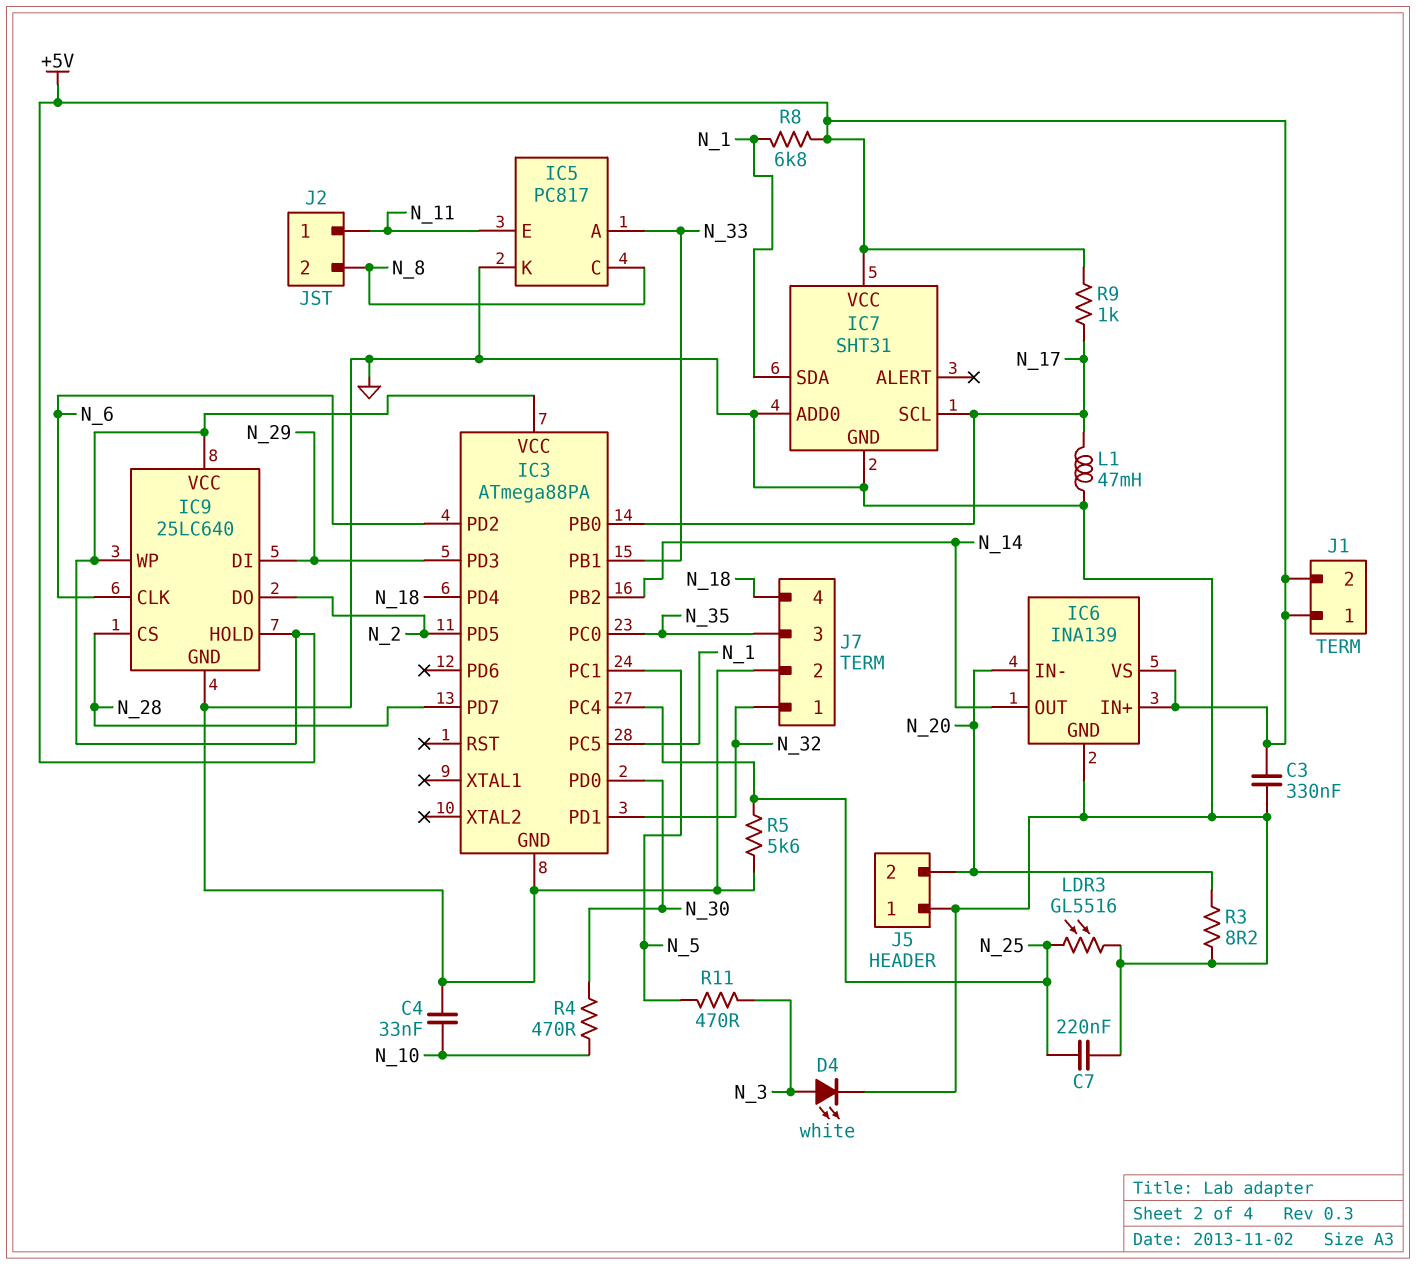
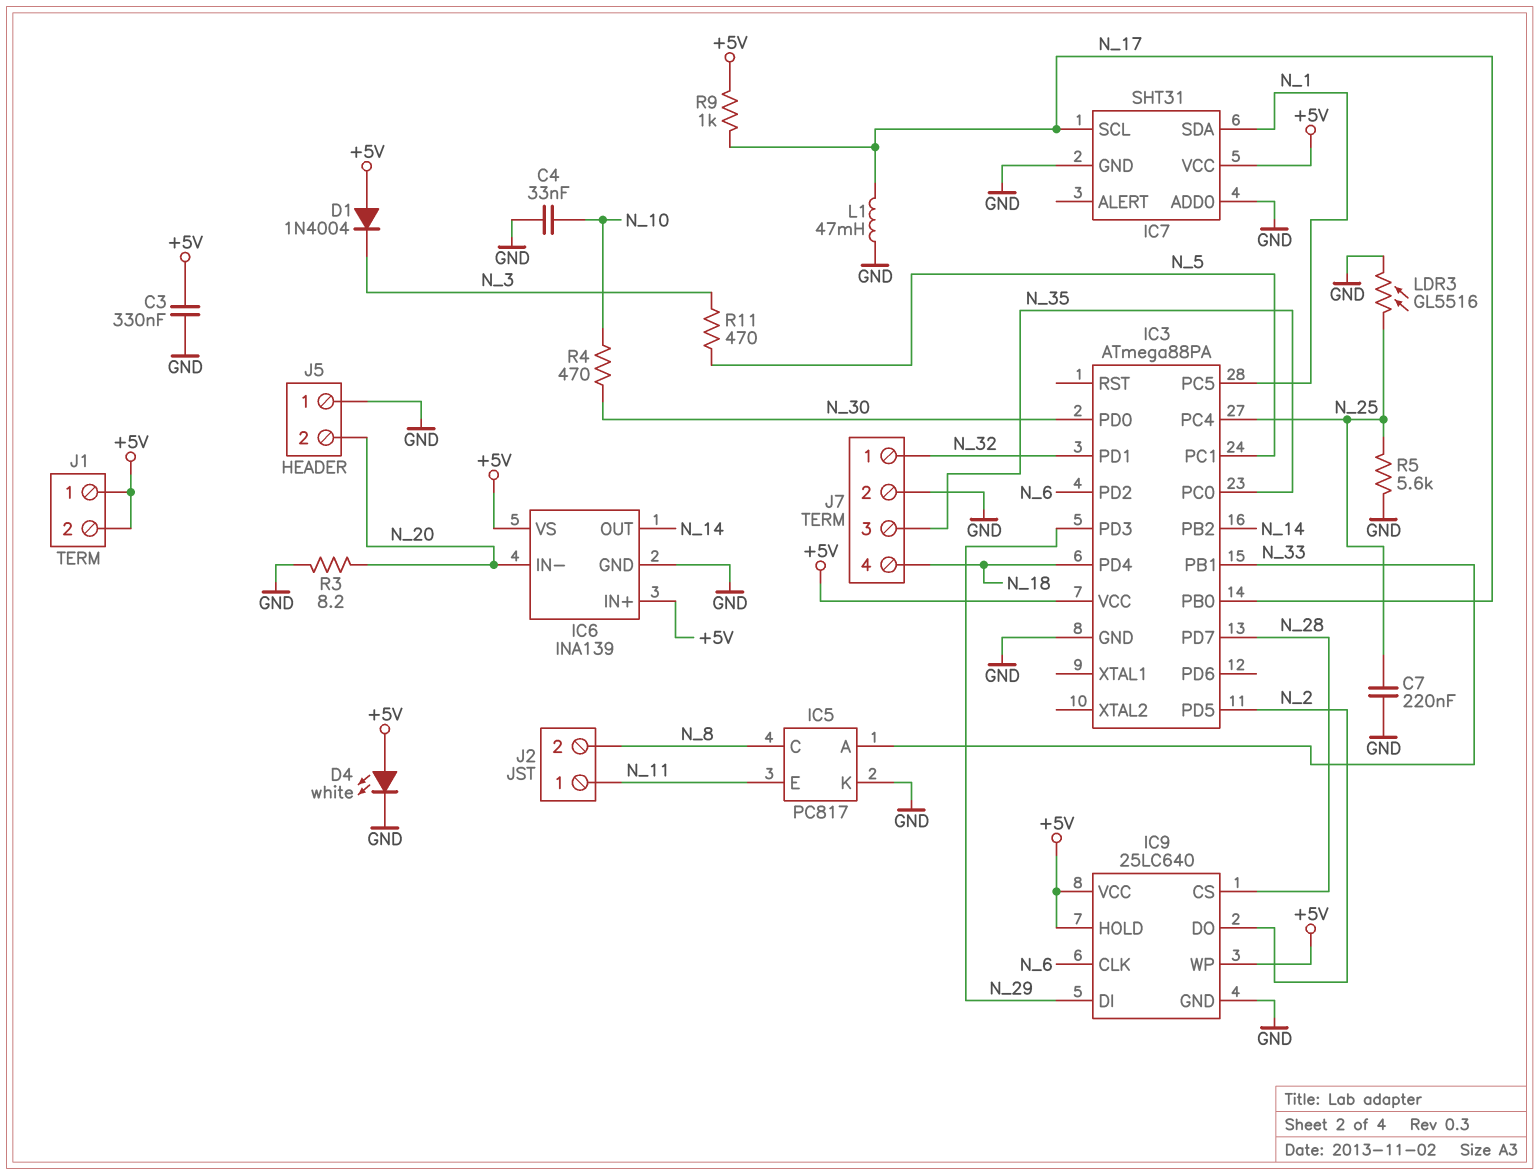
D1: none -> diode 1N4004 (A +5V, K N_3)
D4: LED white (A N_3, K GND) -> LED white (A +5V, K GND)
R8: 6.8k (+5V, N_1) -> none

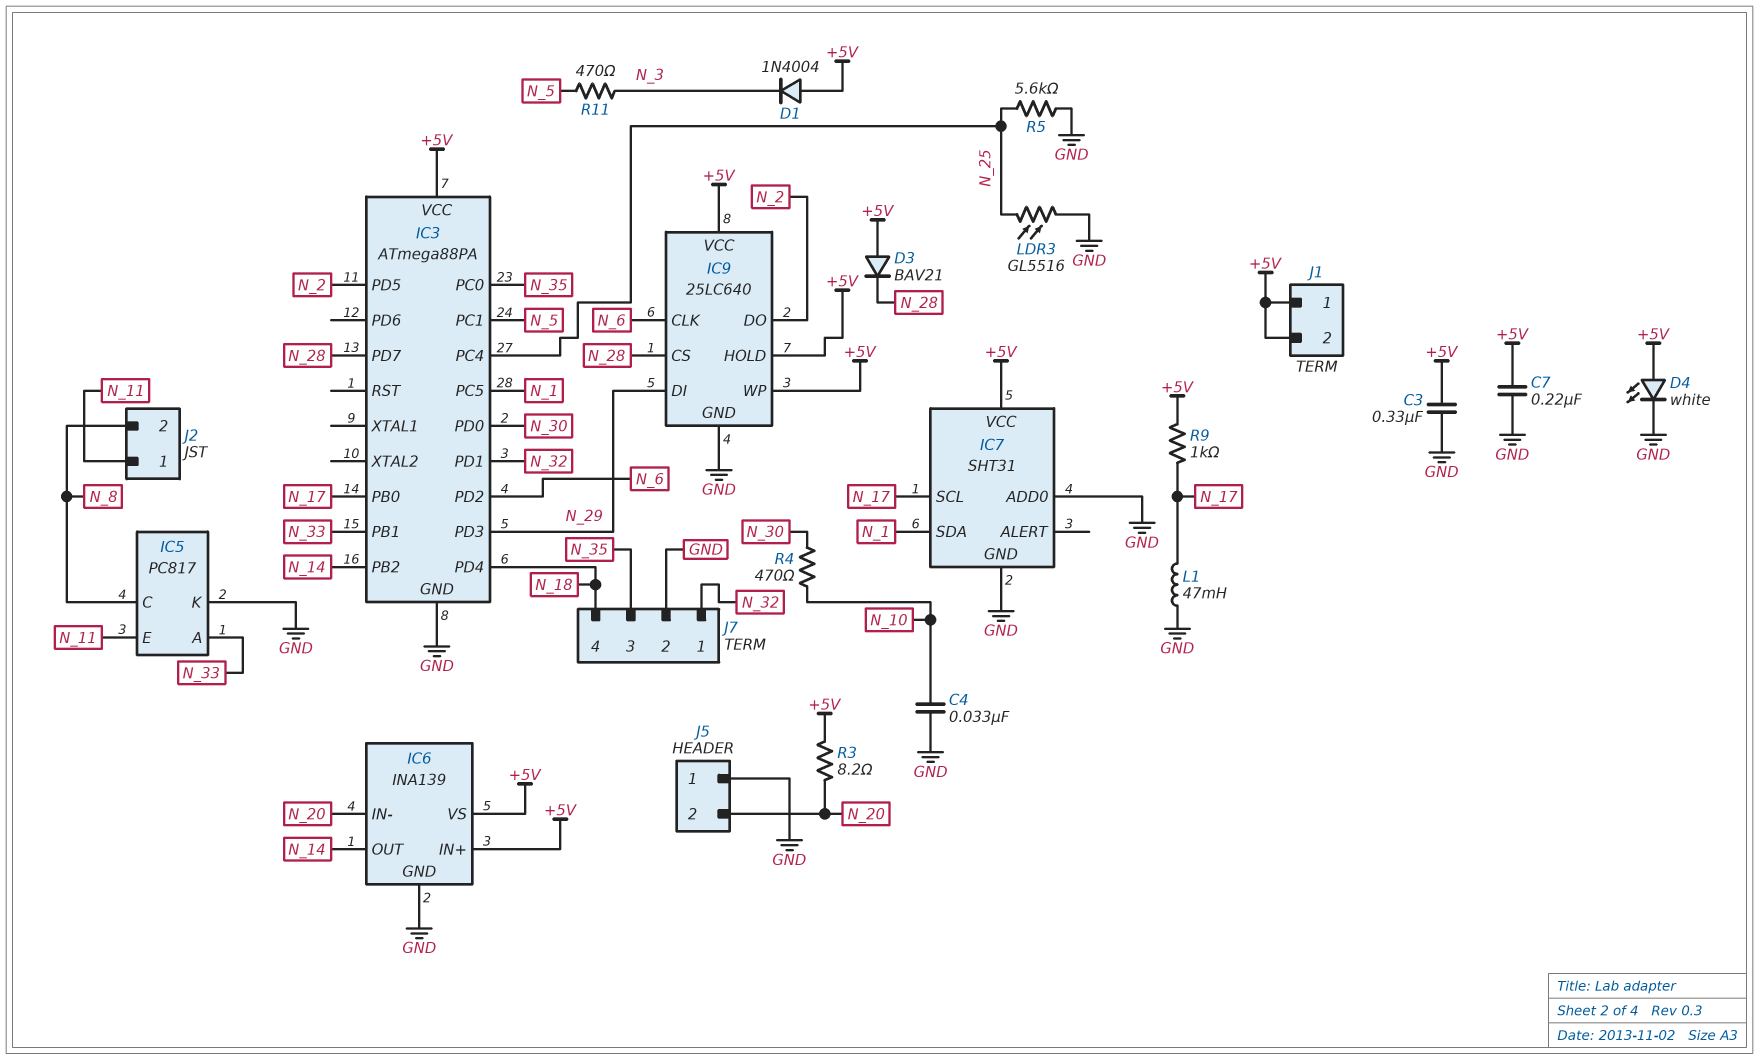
C7: 220nF (GND, N_25) -> 220nF (+5V, GND)
D3: none -> diode BAV21 (A +5V, K N_28)
R3: 8.2 (GND, N_20) -> 8.2 (+5V, N_20)

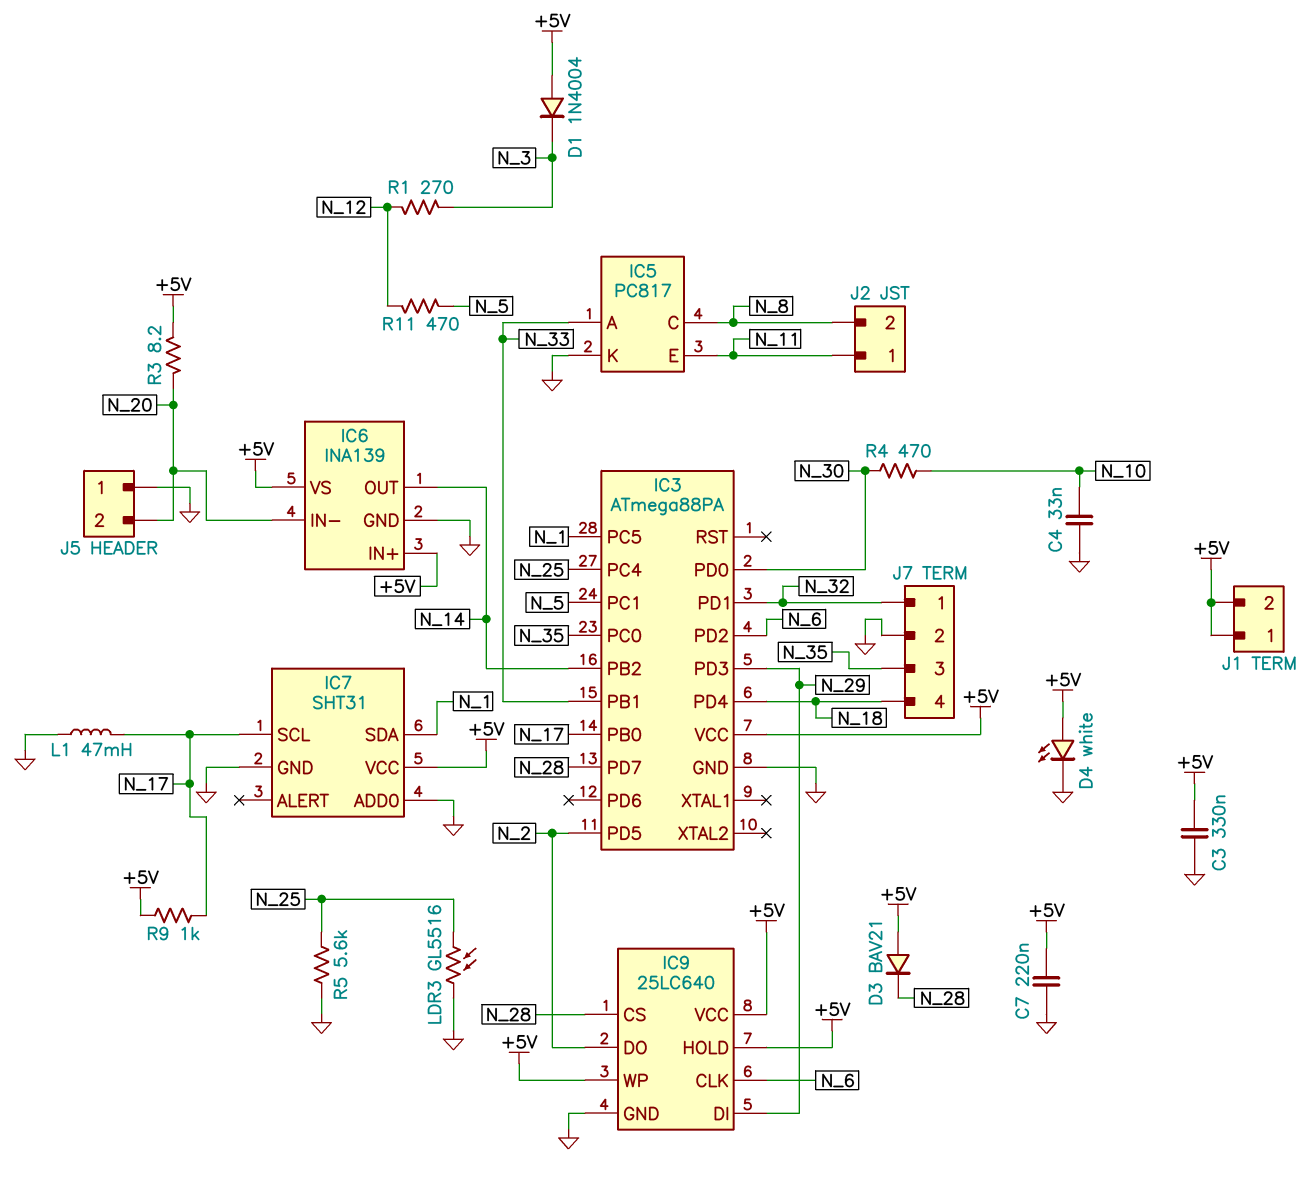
R1: none -> 270 (N_3, N_12)
R11: 470 (N_3, N_5) -> 470 (N_5, N_12)

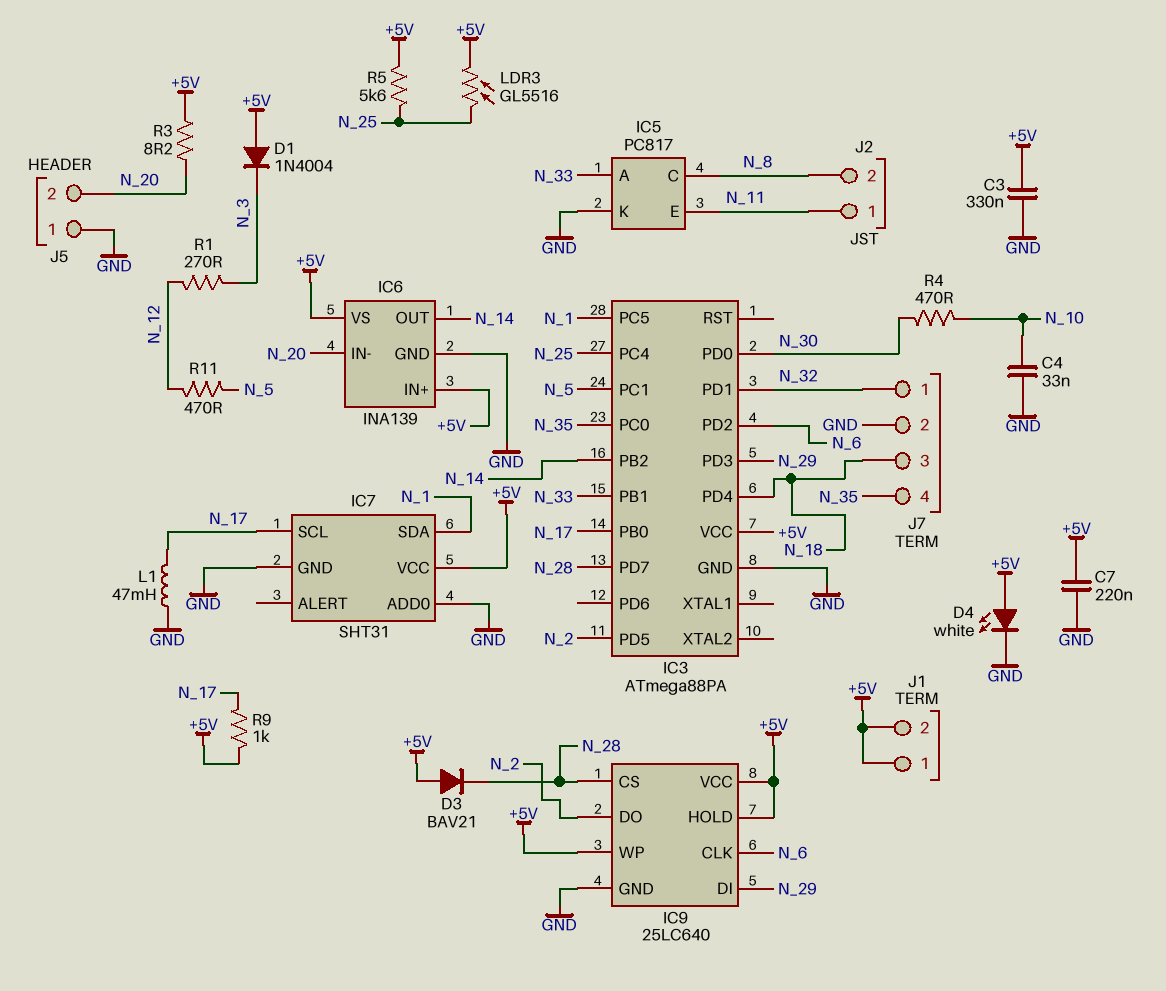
J7 pin 3: N_35 -> N_18
J7 pin 4: N_18 -> N_35
LDR3: GL5516 (GND, N_25) -> GL5516 (+5V, N_25)
R5: 5.6k (GND, N_25) -> 5.6k (+5V, N_25)

